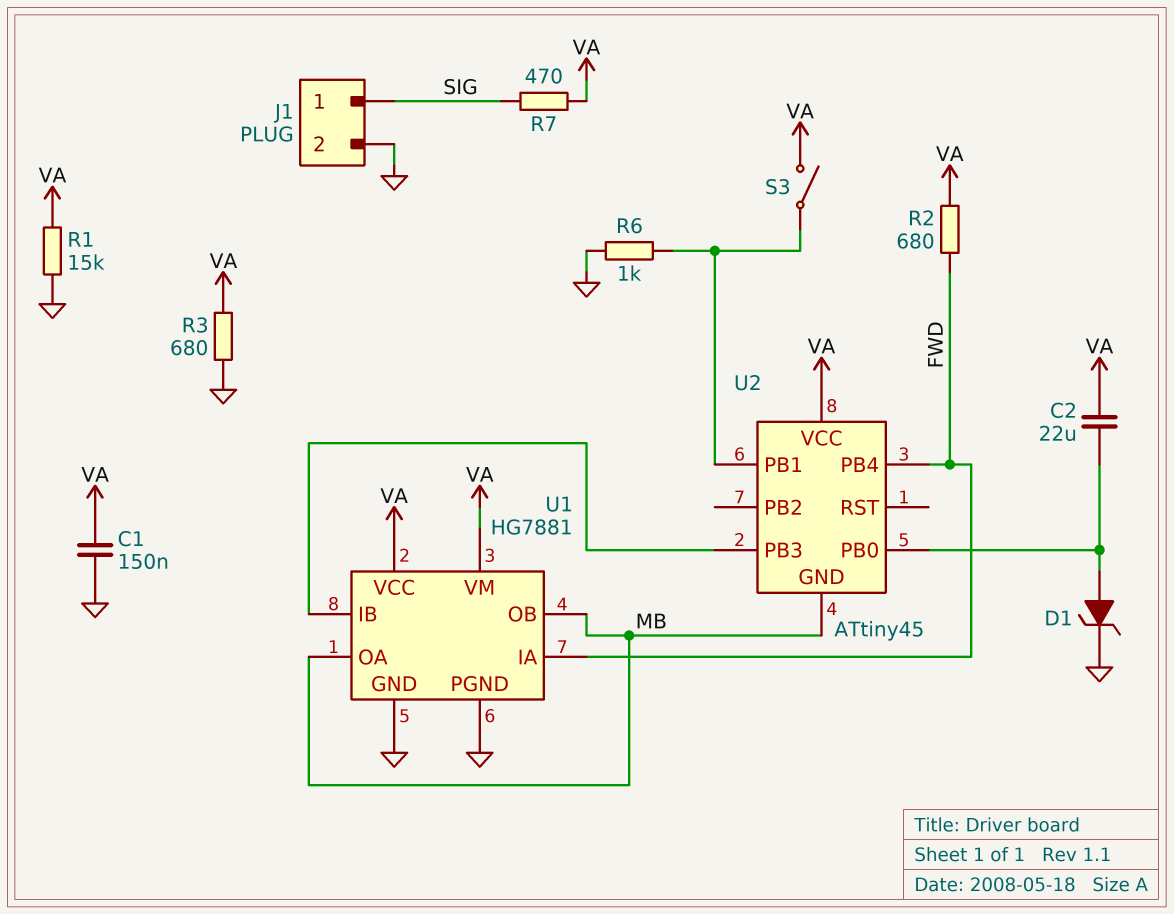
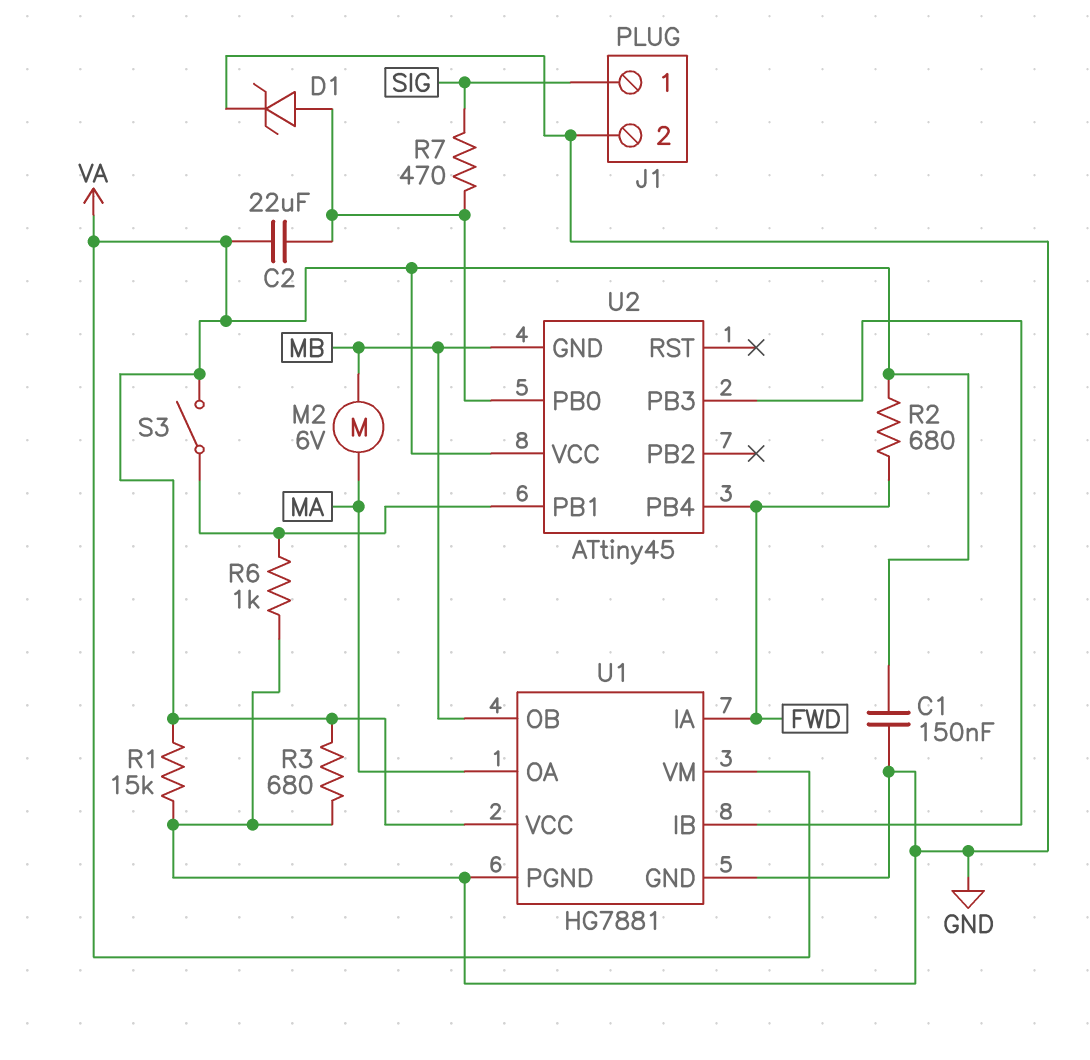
M2: none -> motor 6V (MA, MB)
R7: 470 (SIG, VA) -> 470 (SIG, U2/PB0)
U1 pin OA: MB -> MA

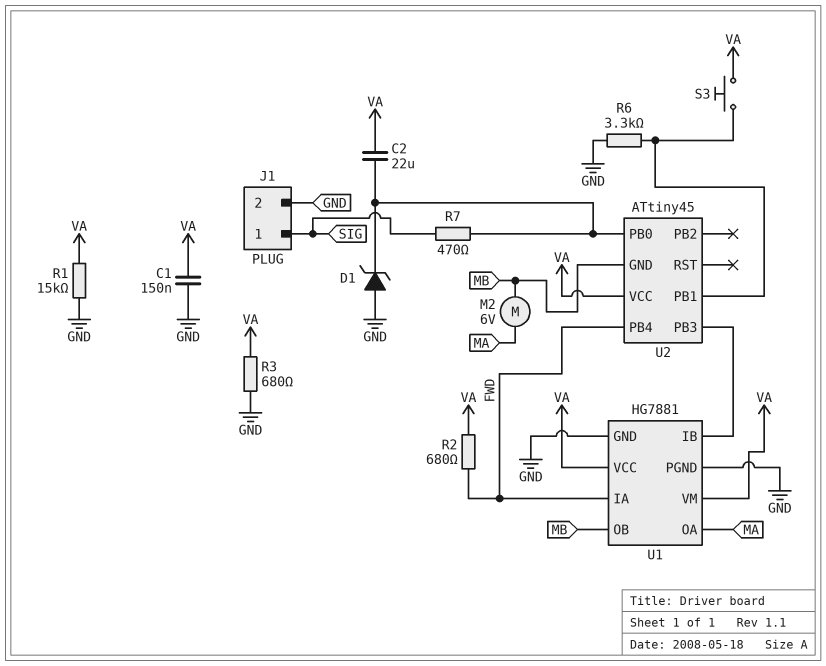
D1: zener (A U2/PB0, K GND) -> zener (A GND, K U2/PB0)
R6: 1k (GND, U2/PB1) -> 3.3k (GND, U2/PB1)
S3: switch (U2/PB1, VA) -> button (U2/PB1, VA)

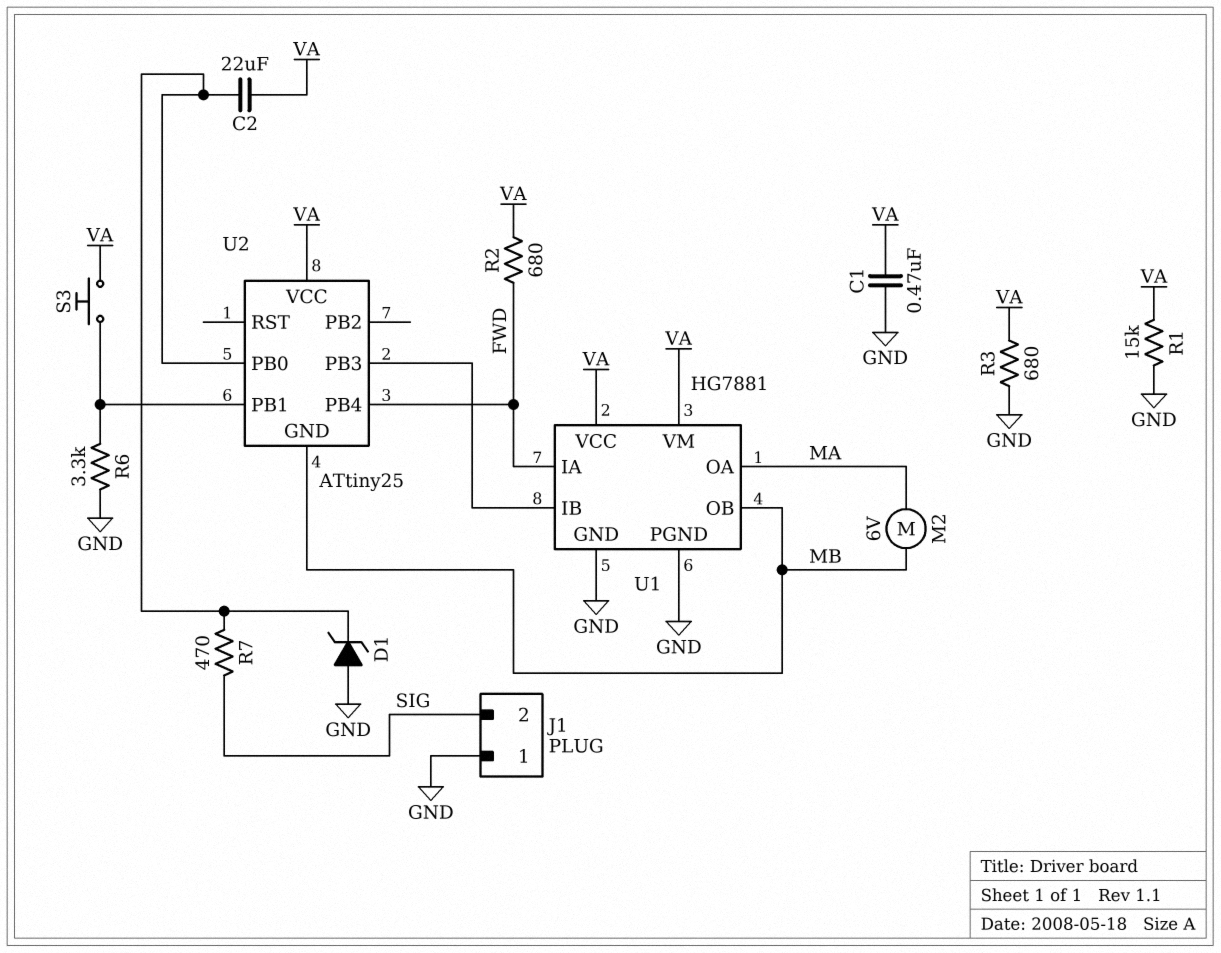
C1: 150nF (GND, VA) -> 470nF (GND, VA)
J1 pin 1: SIG -> GND
J1 pin 2: GND -> SIG
U2: ATtiny45 -> ATtiny25

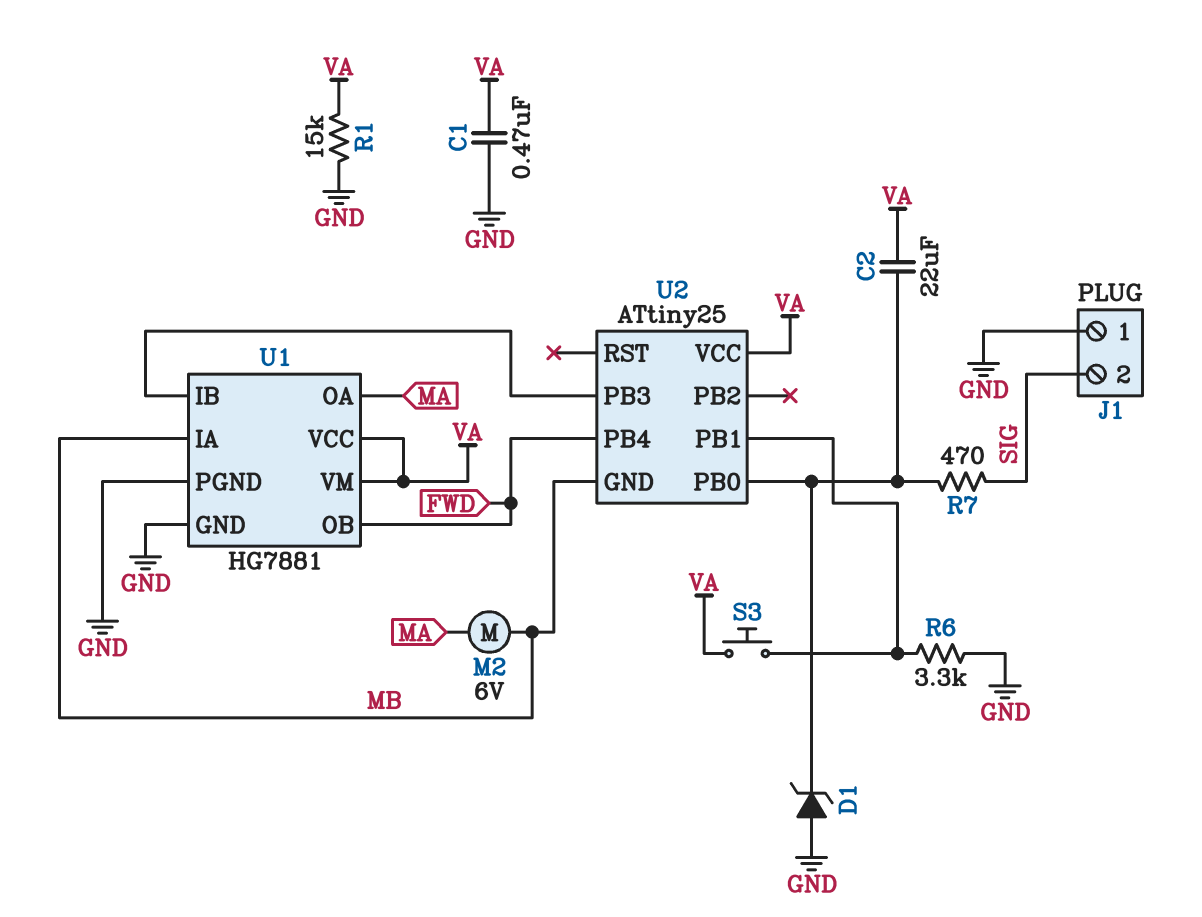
R2: 680 (FWD, VA) -> none
R3: 680 (GND, VA) -> none
U1 pin IA: FWD -> MB
U1 pin OB: MB -> FWD

